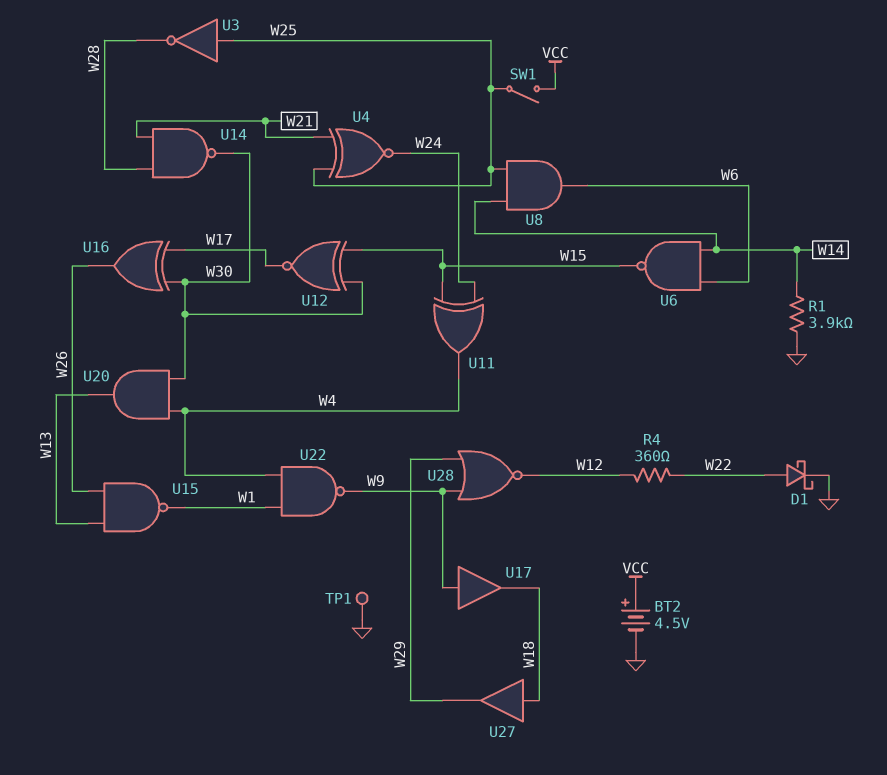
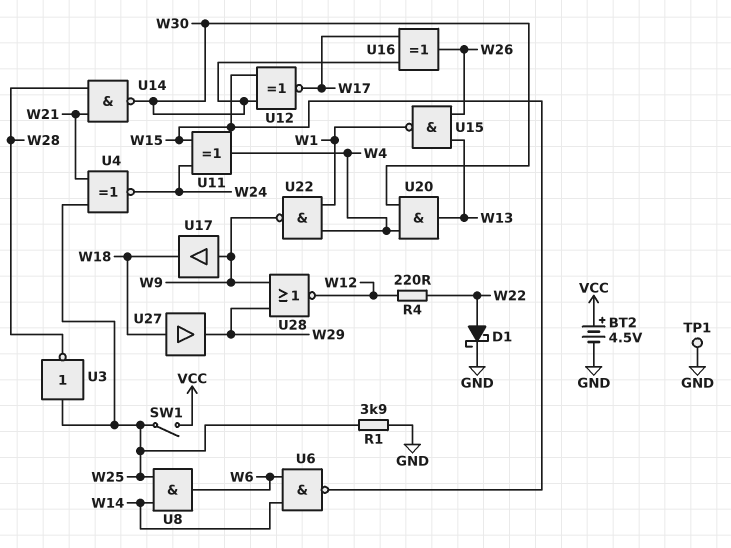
R1: 3.9k (GND, W14) -> 3.9k (GND, W25)
R4: 360 (W12, W22) -> 220 (W12, W22)

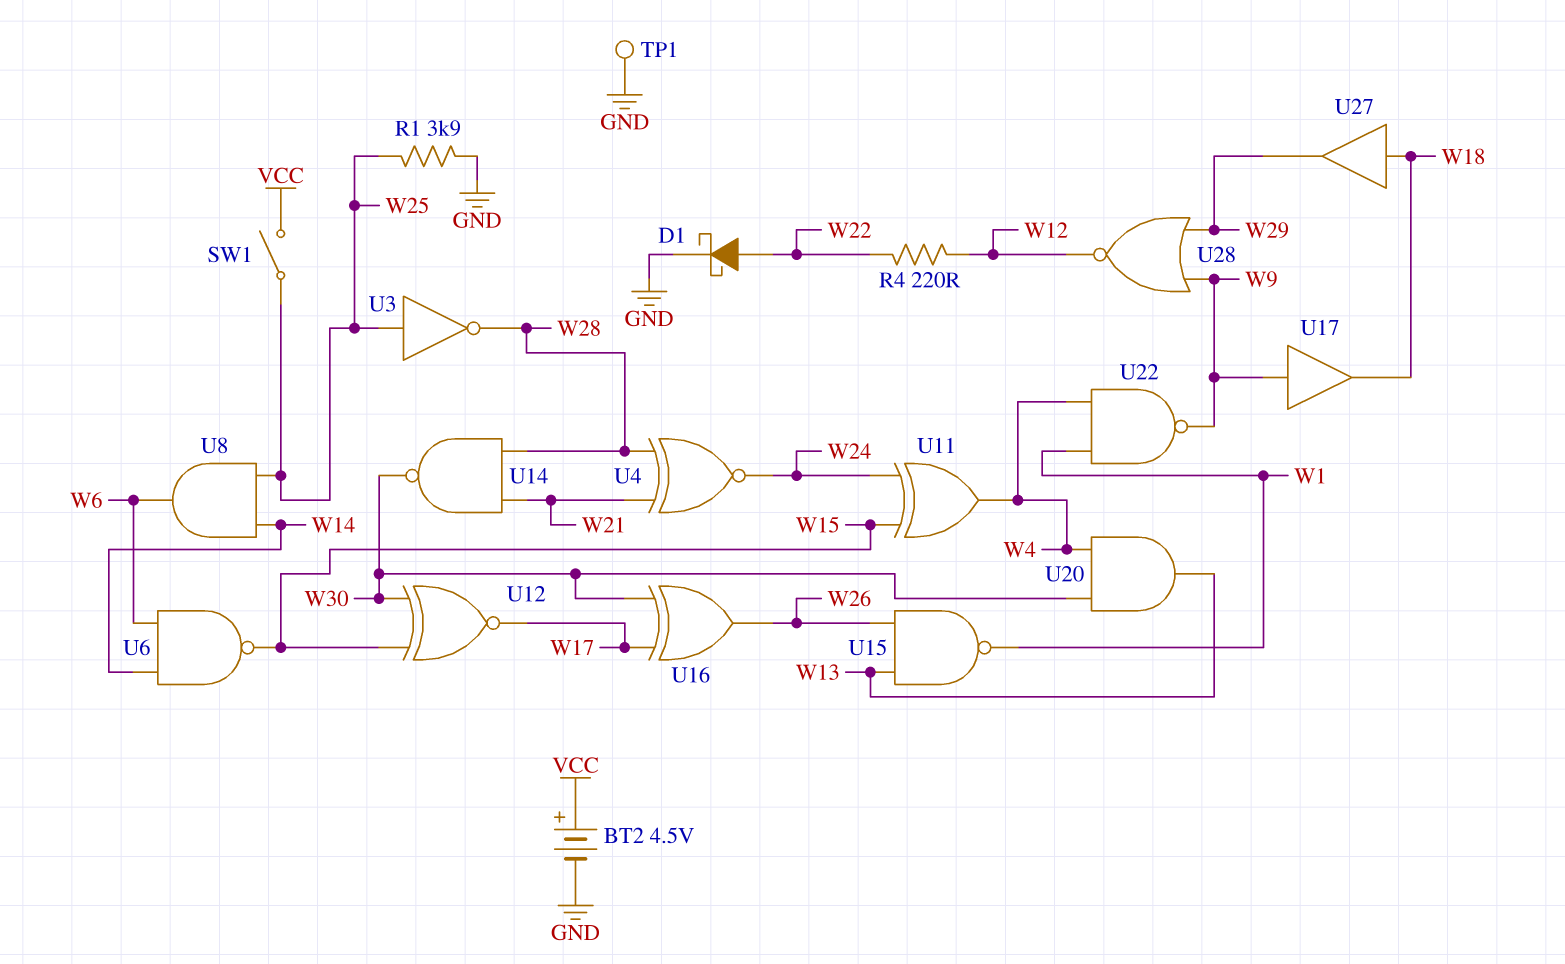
U4: XNOR (in W21, in W25, out W24) -> XNOR (in W21, in W28, out W24)

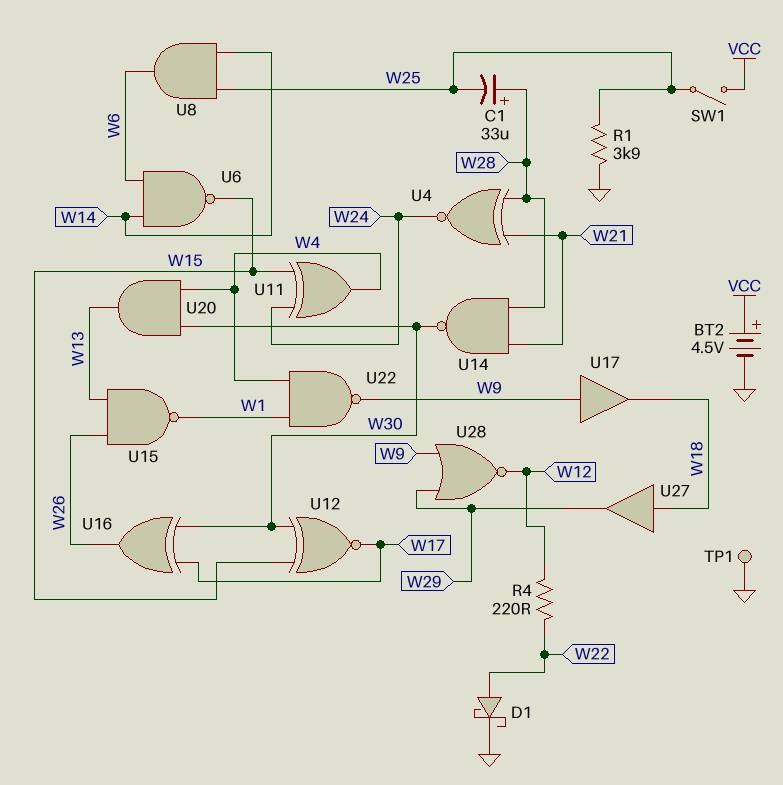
C1: none -> 33uF (plus W28, minus W25)
U3: NOT (in W25, out W28) -> none

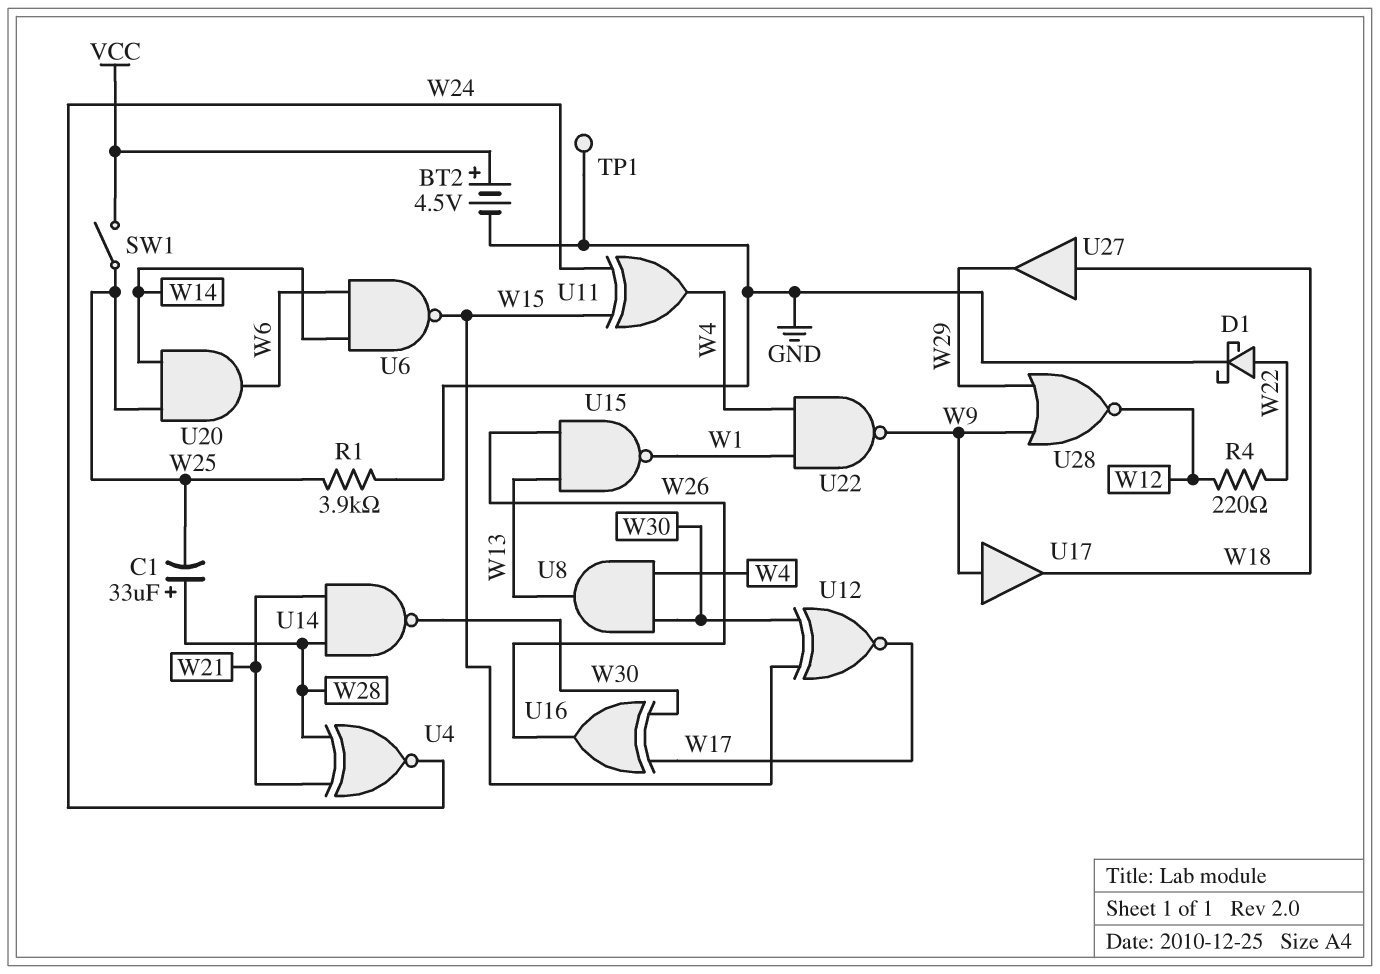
U8: AND (in W14, in W25, out W6) -> AND (in W4, in W30, out W13)
U20: AND (in W4, in W30, out W13) -> AND (in W14, in W25, out W6)

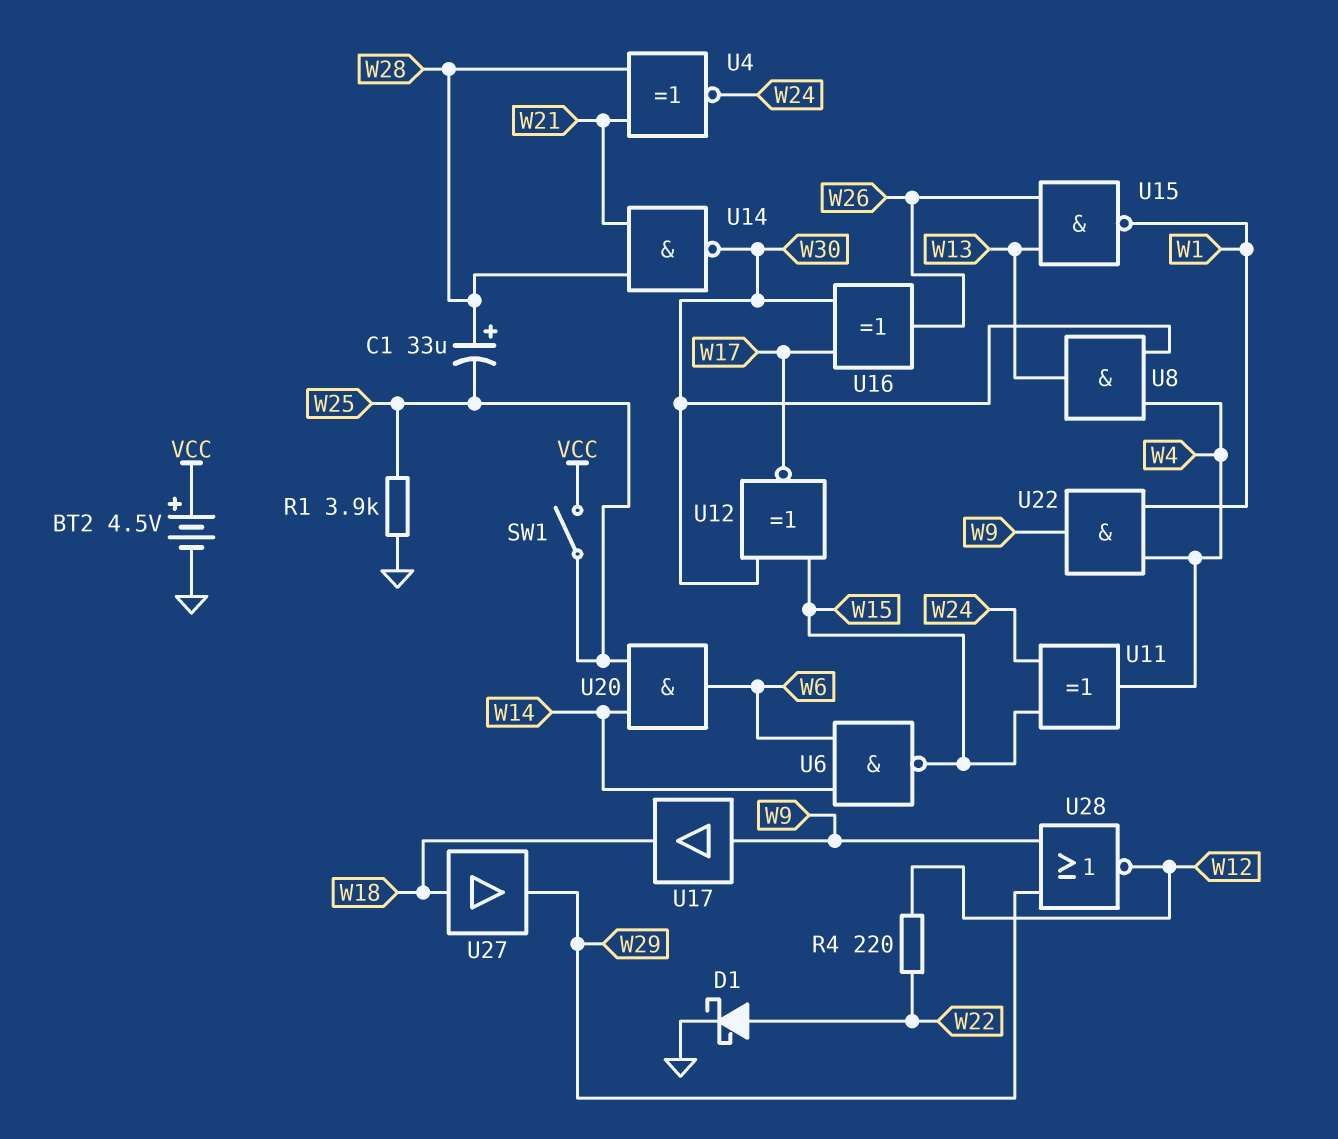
TP1: test point (GND) -> none
U22: NAND (in W1, in W4, out W9) -> AND (in W1, in W4, out W9)

